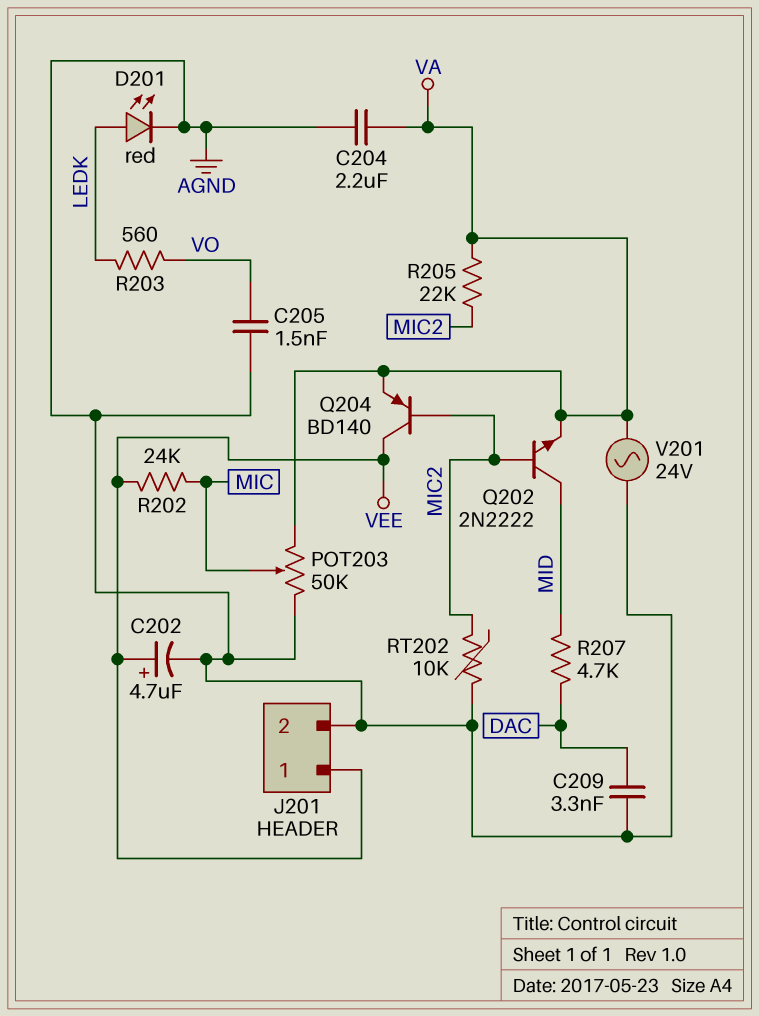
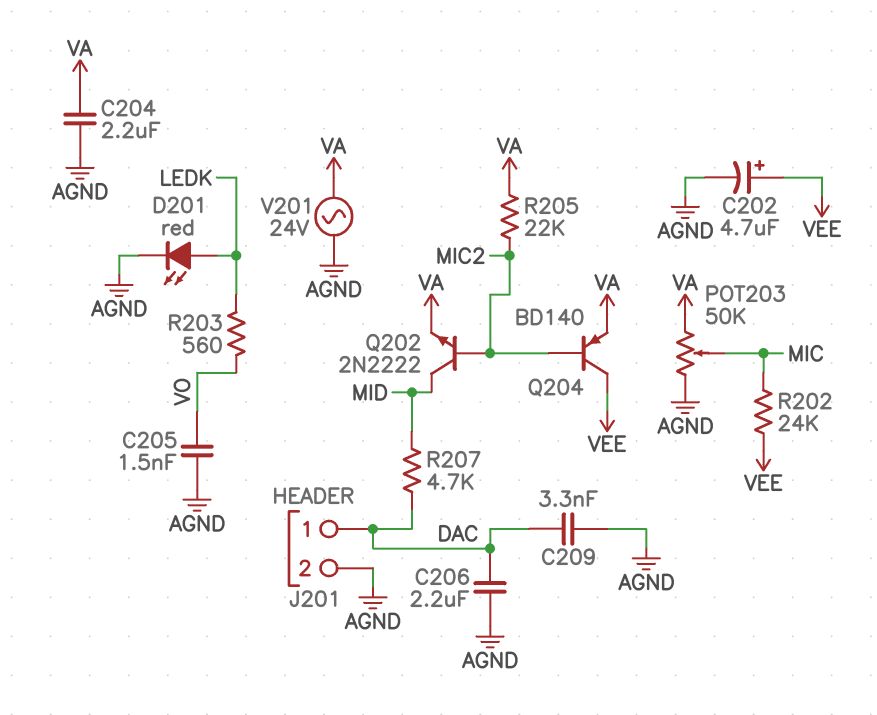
C206: none -> 2.2uF (AGND, DAC)
J201 pin 1: VEE -> DAC
RT202: 10k (AGND, MIC2) -> none

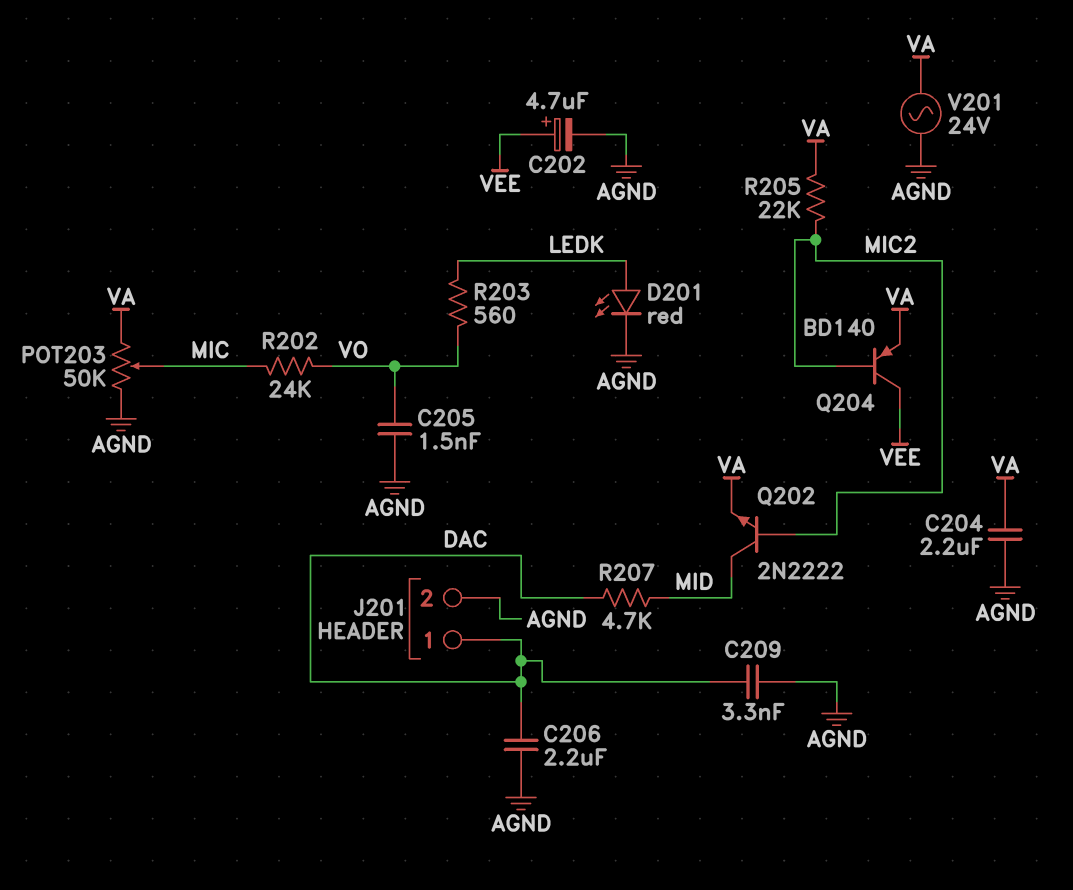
R202: 24k (MIC, VEE) -> 24k (MIC, VO)

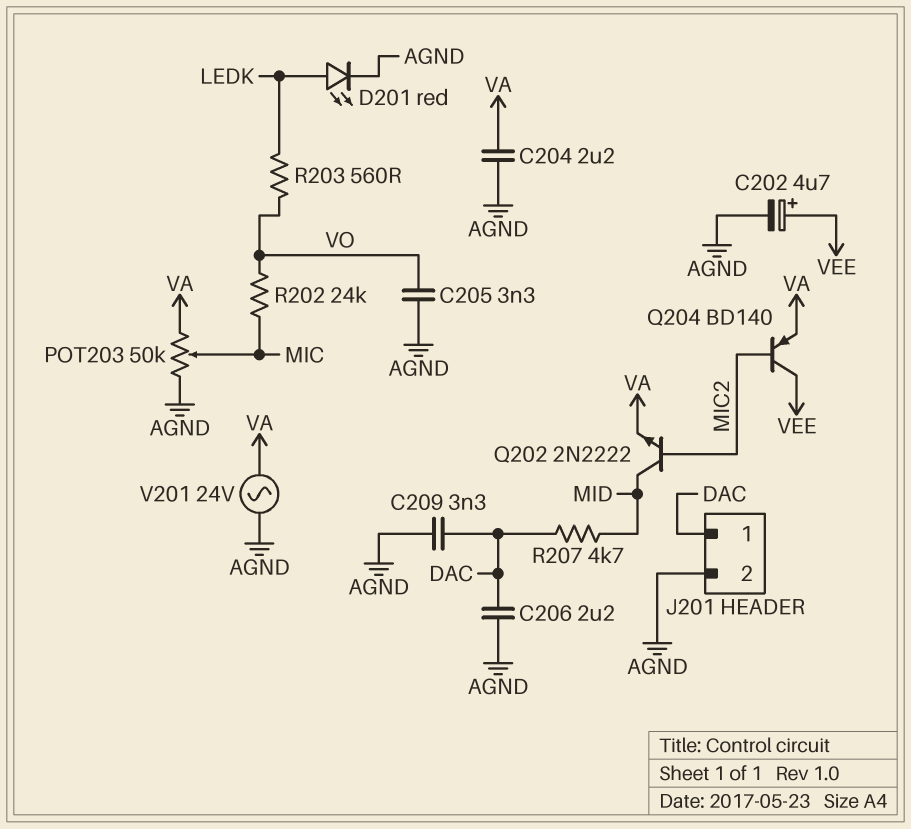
C205: 1.5nF (AGND, VO) -> 3.3nF (AGND, VO)
R205: 22k (MIC2, VA) -> none

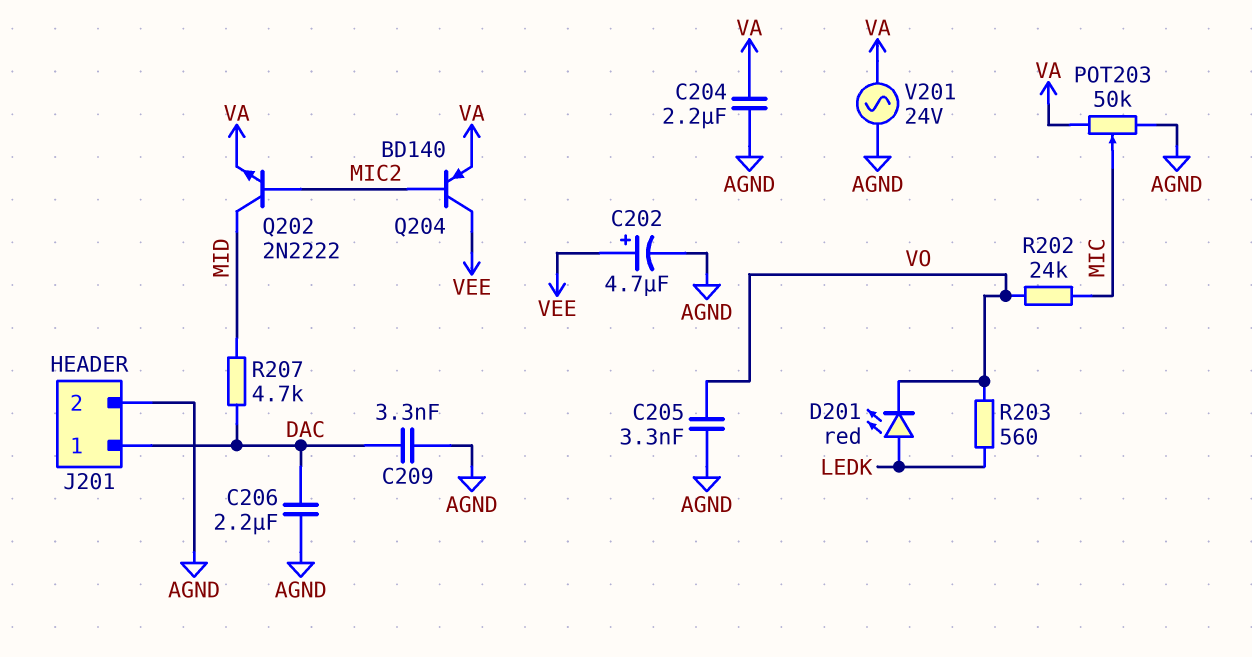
D201: LED red (A LEDK, K AGND) -> LED red (A LEDK, K VO)

